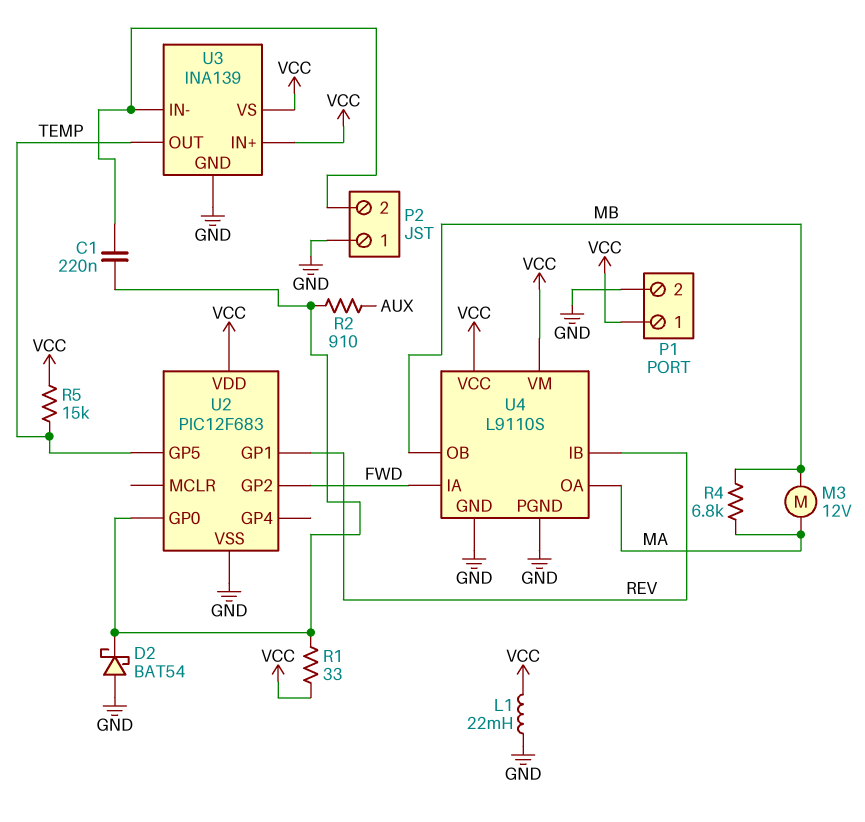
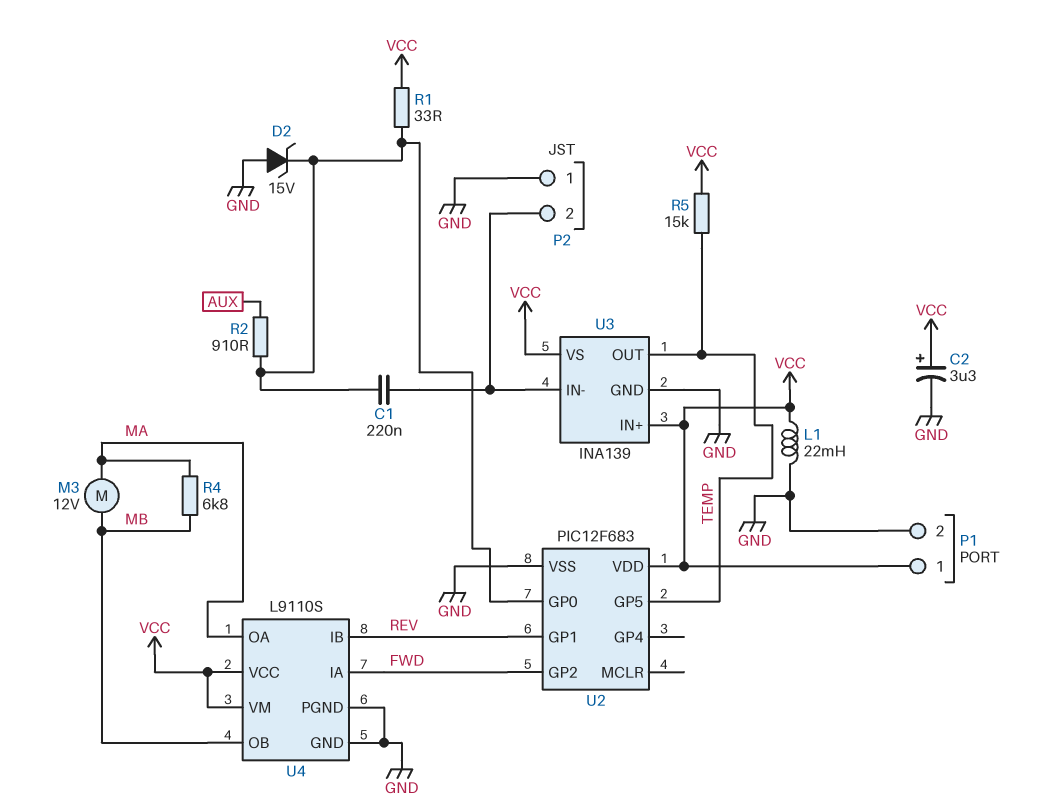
C2: none -> 3.3uF (plus VCC, minus GND)
D2: schottky BAT54 (A GND, K U2/GP0) -> zener 15V (A GND, K U2/GP0)

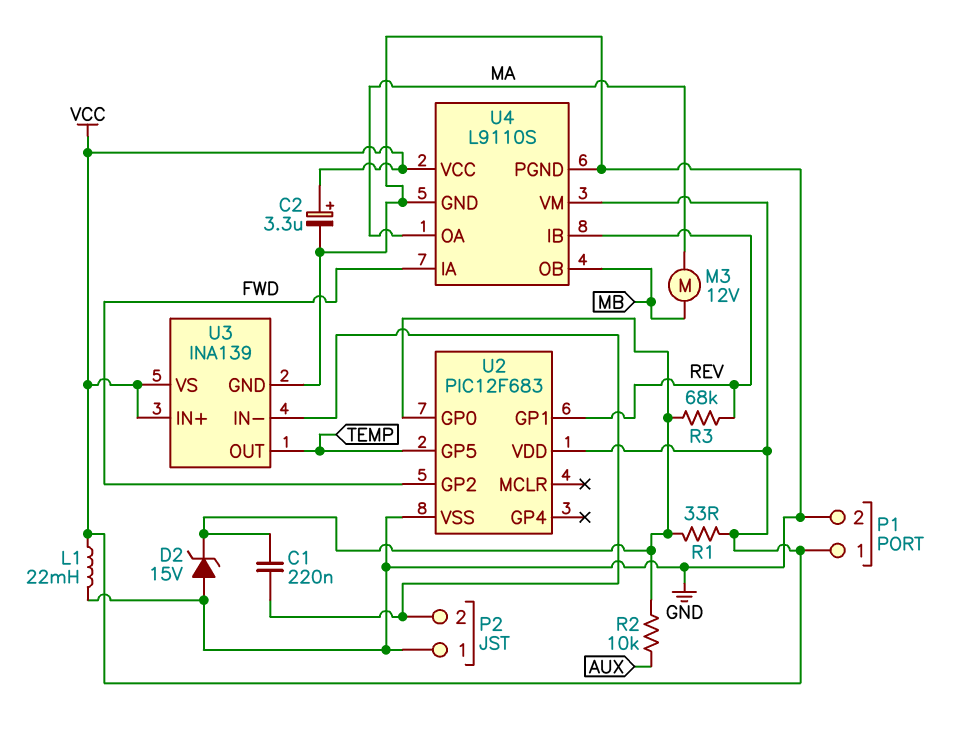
R2: 910 (AUX, U2/GP0) -> 10k (AUX, U2/GP0)
R3: none -> 68k (REV, U2/GP0)
R4: 6.8k (MA, MB) -> none
R5: 15k (TEMP, VCC) -> none

